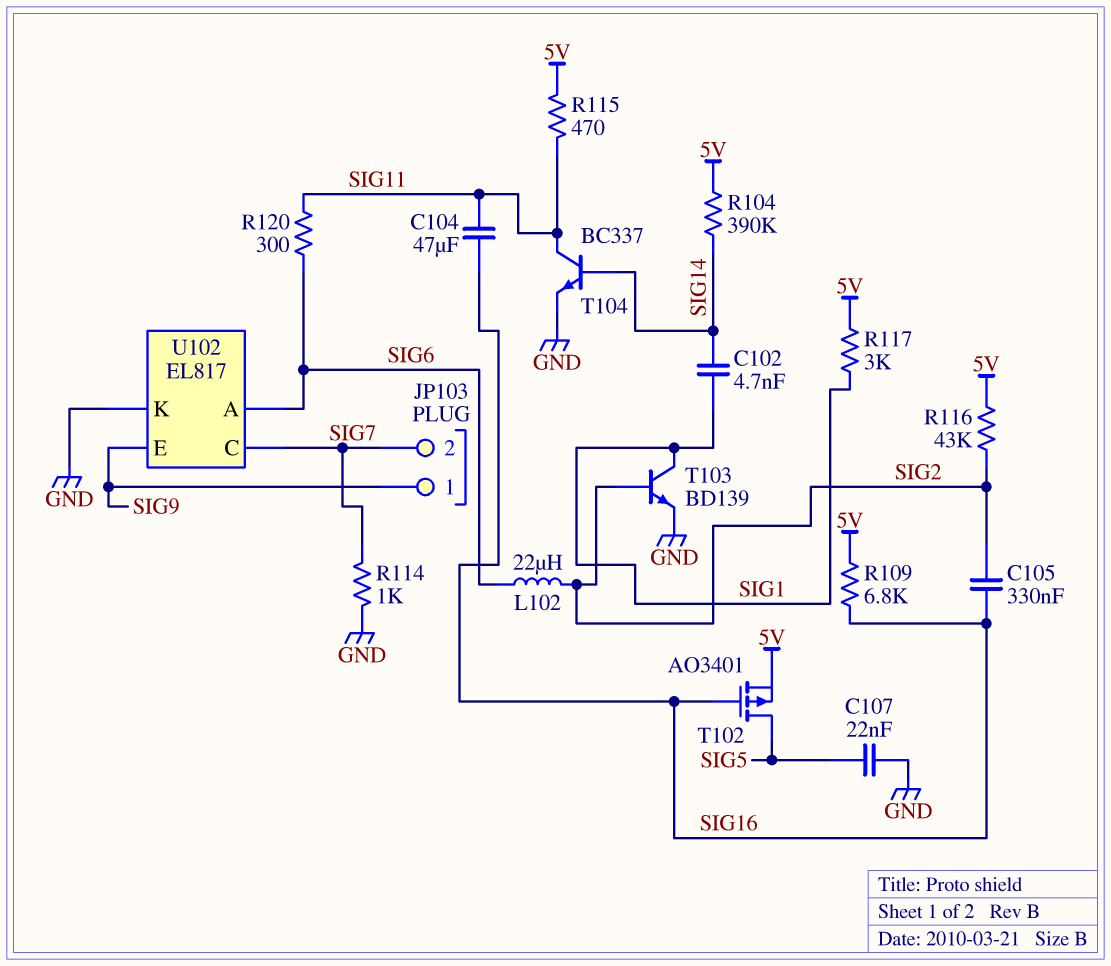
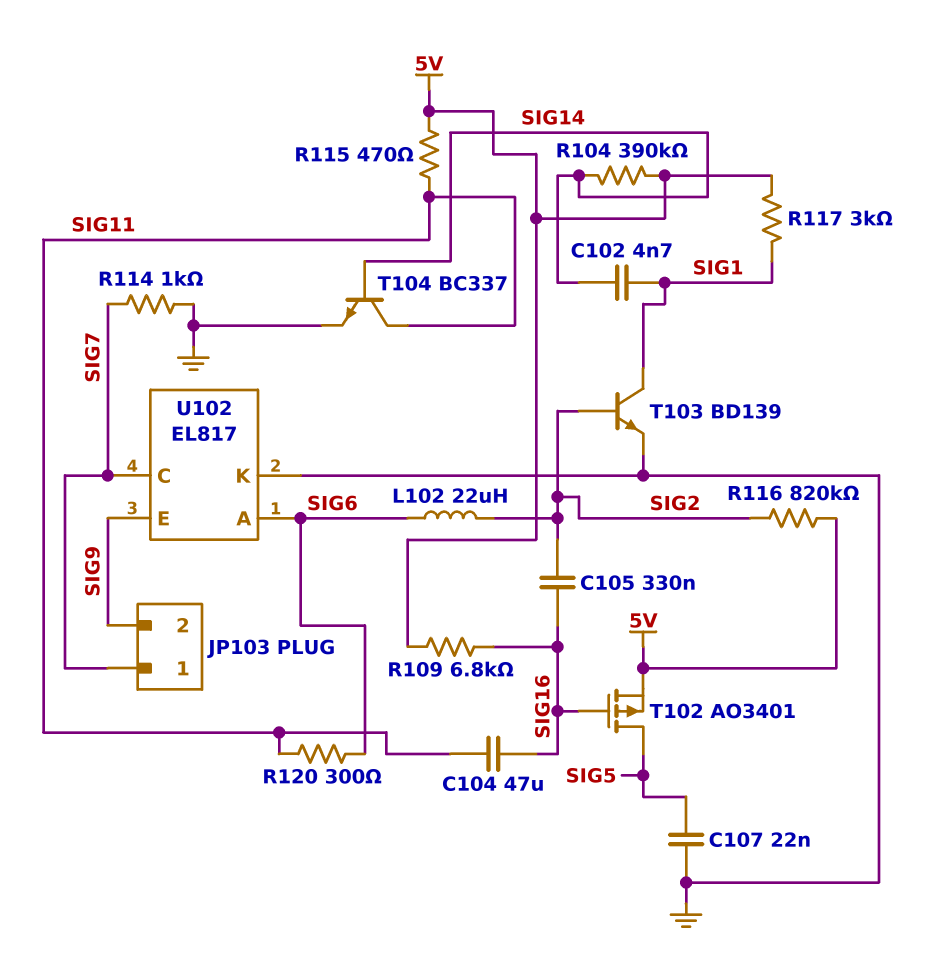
JP103 pin 1: SIG9 -> SIG7
JP103 pin 2: SIG7 -> SIG9
R116: 43k (5V, SIG2) -> 820k (5V, SIG2)

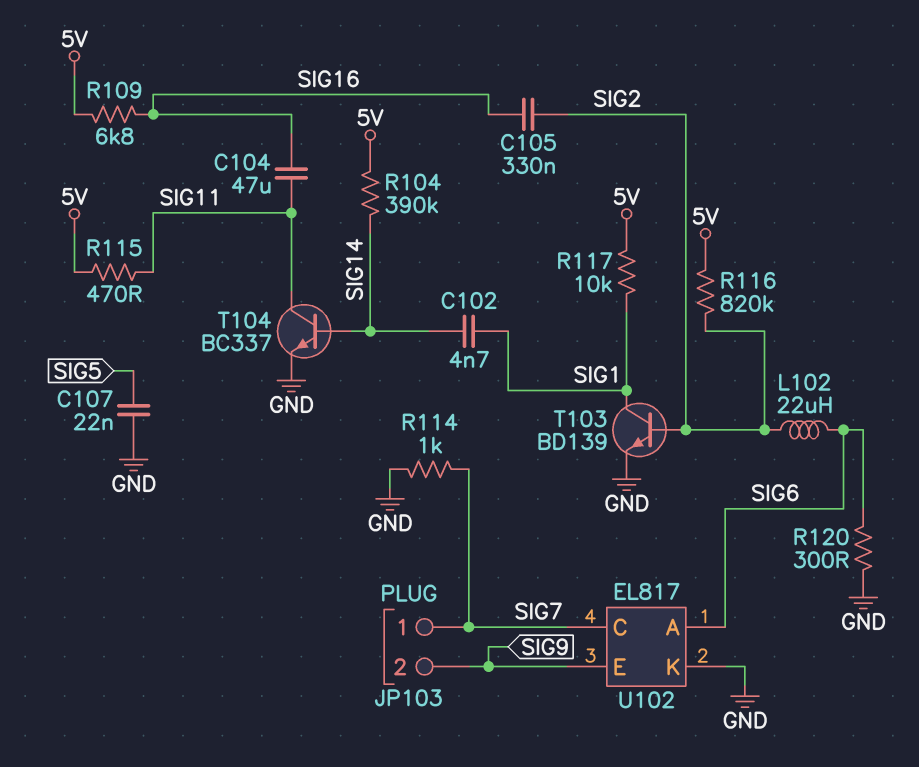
R117: 3k (5V, SIG1) -> 10k (5V, SIG1)
R120: 300 (SIG6, SIG11) -> 300 (GND, SIG6)
T102: PMOS AO3401 (G SIG16, D SIG5, S 5V) -> none

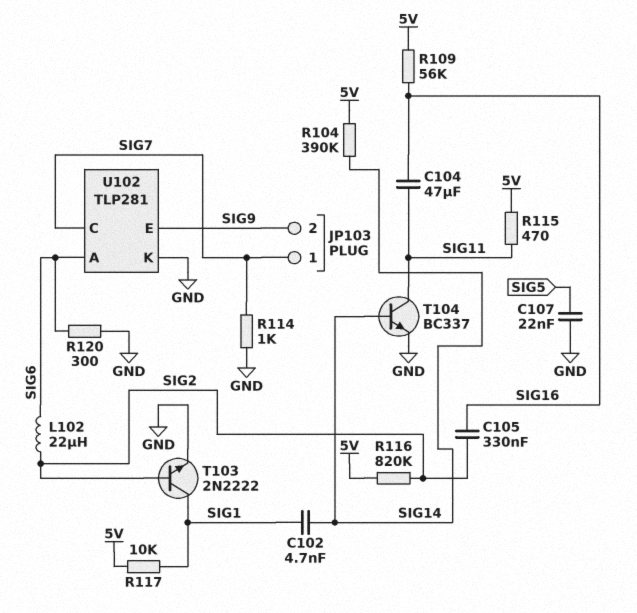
R109: 6.8k (5V, SIG16) -> 56k (5V, SIG16)
T103: NPN BD139 (B SIG2, C SIG1, E GND) -> NPN 2N2222 (B SIG2, C SIG1, E GND)
U102: EL817 -> TLP281

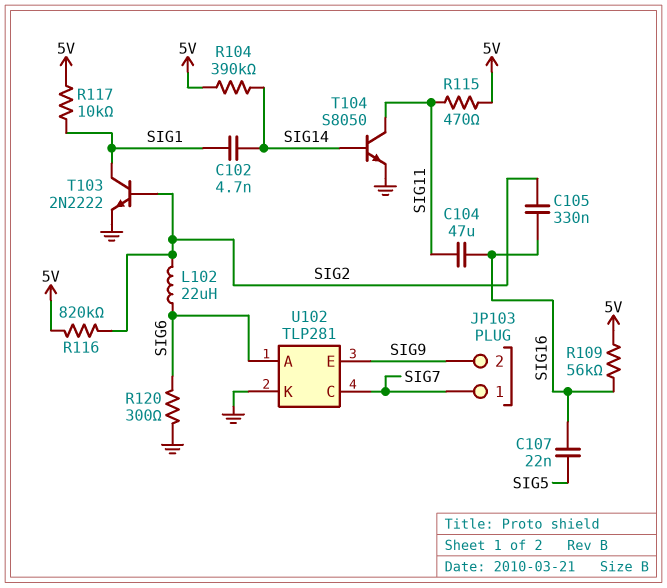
C107: 22nF (GND, SIG5) -> 22nF (SIG5, SIG16)
R114: 1k (GND, SIG7) -> none
T104: NPN BC337 (B SIG14, C SIG11, E GND) -> NPN S8050 (B SIG14, C SIG11, E GND)

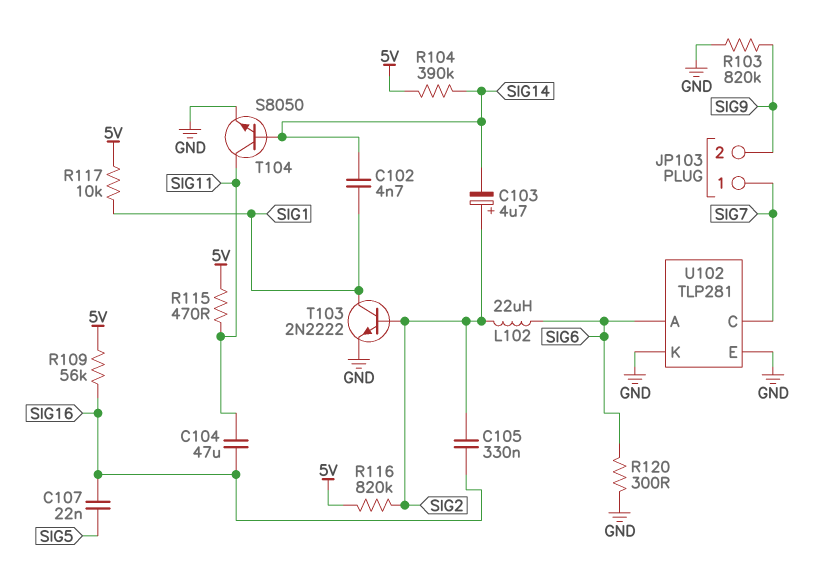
C103: none -> 4.7uF (plus SIG2, minus SIG14)
R103: none -> 820k (GND, SIG9)
U102 pin E: SIG9 -> GND

